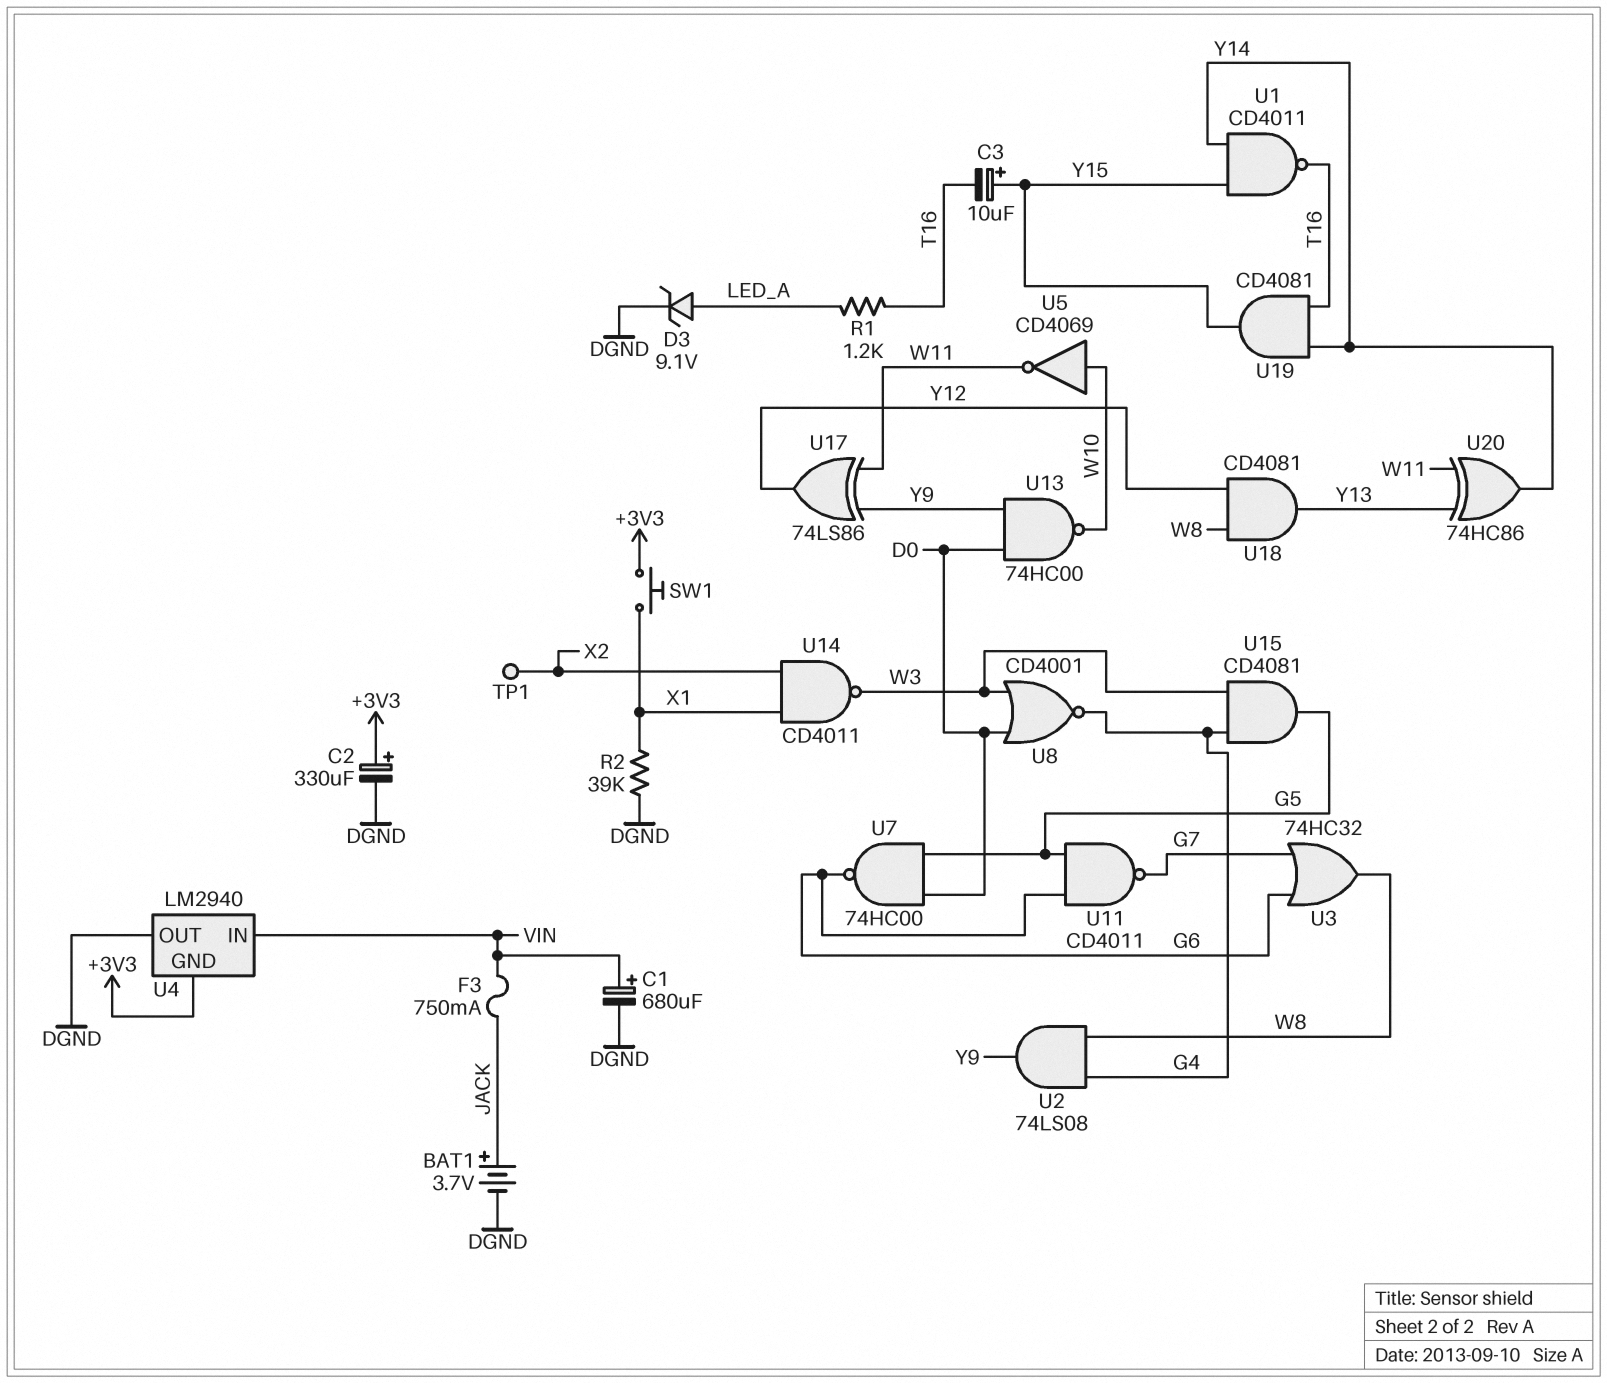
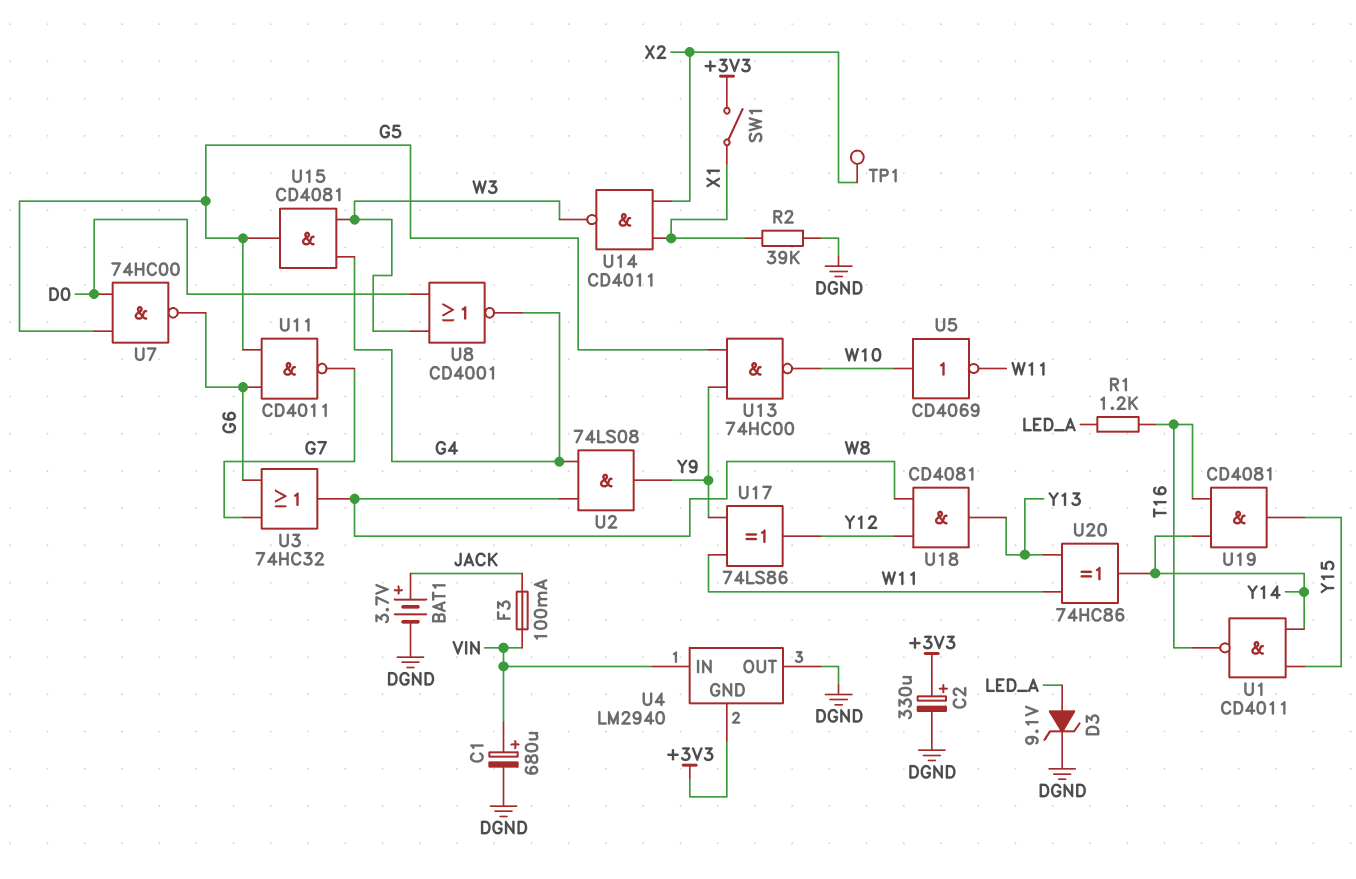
C3: 10uF (plus Y15, minus T16) -> none
F3: 750mA (JACK, VIN) -> 100mA (JACK, VIN)
SW1: button (+3V3, X1) -> switch (+3V3, X1)
U13: NAND 74HC00 (in D0, in Y9, out W10) -> NAND 74HC00 (in G5, in Y9, out W10)

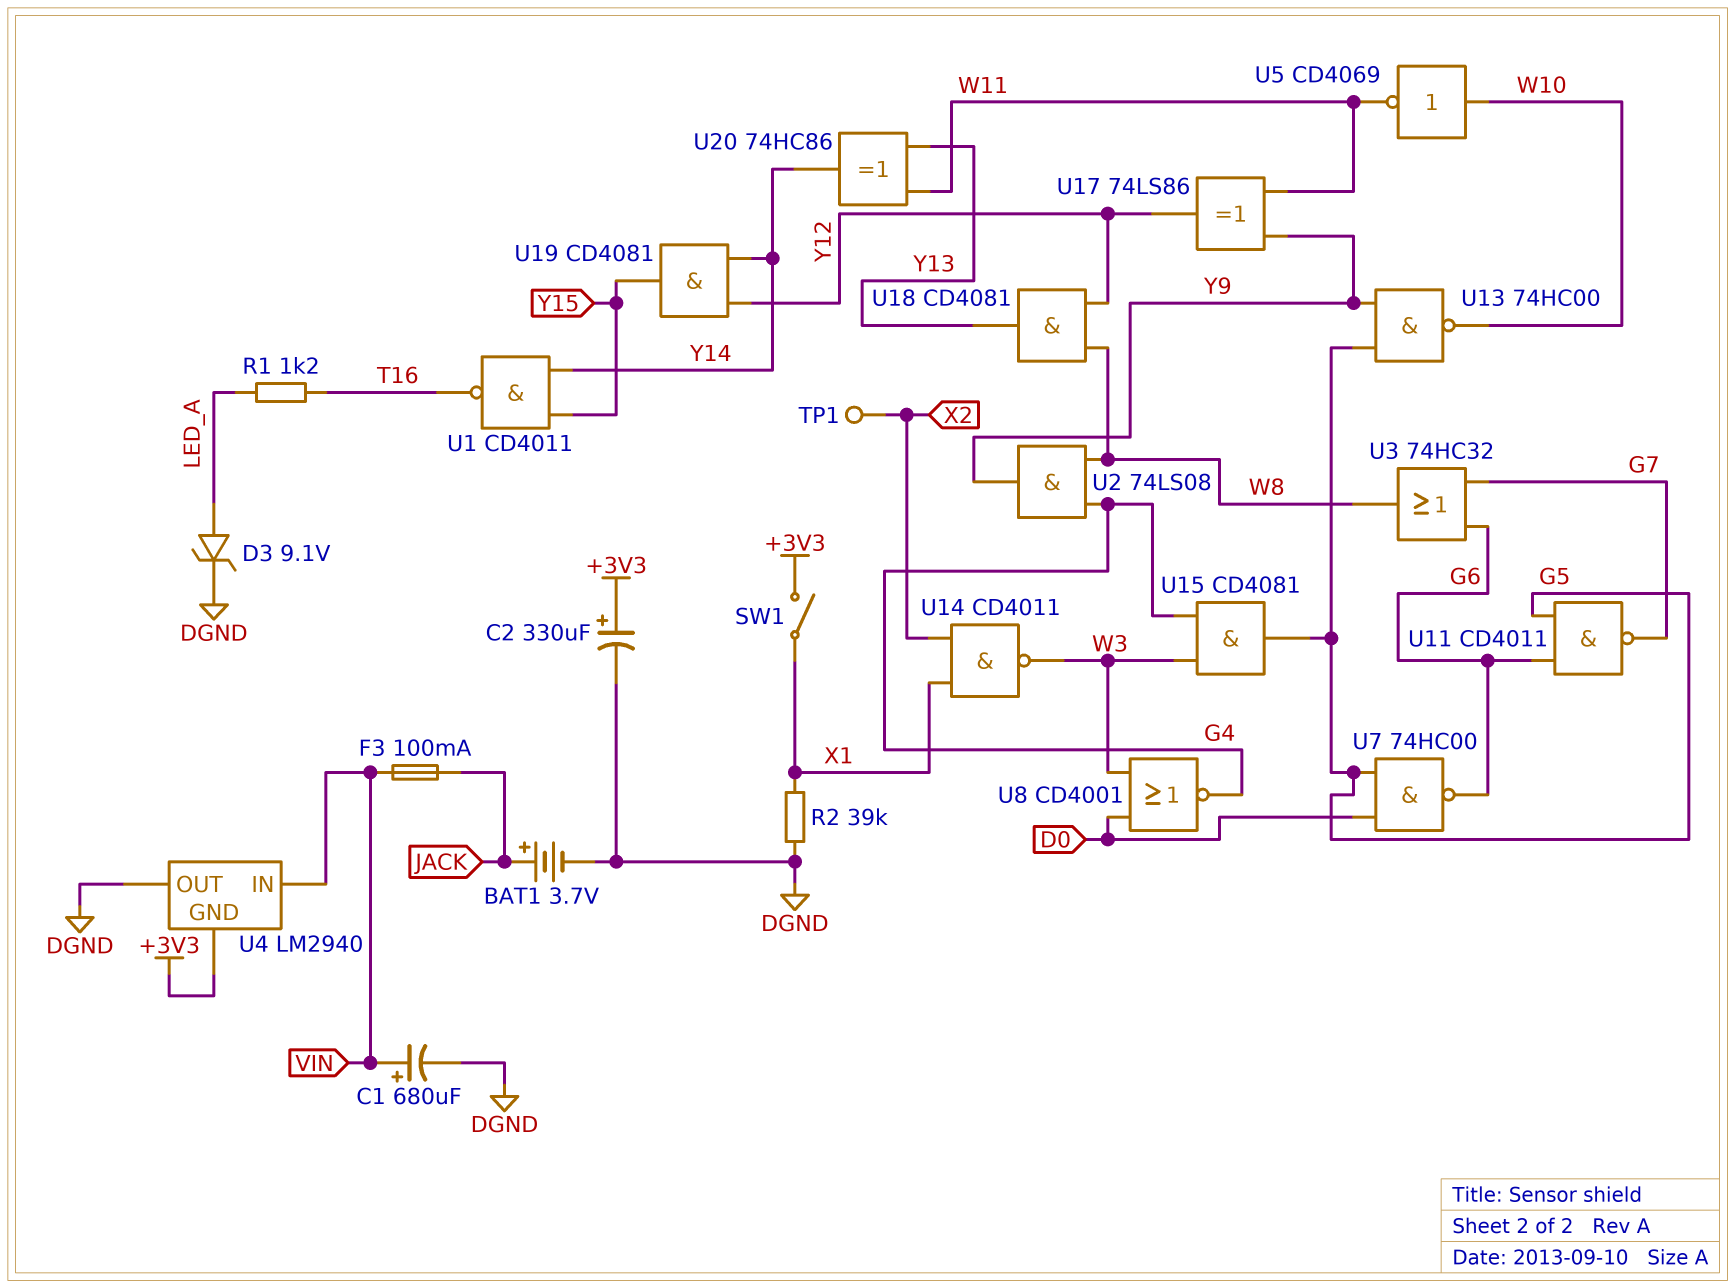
U19: AND CD4081 (in T16, in Y14, out Y15) -> AND CD4081 (in Y12, in Y14, out Y15)

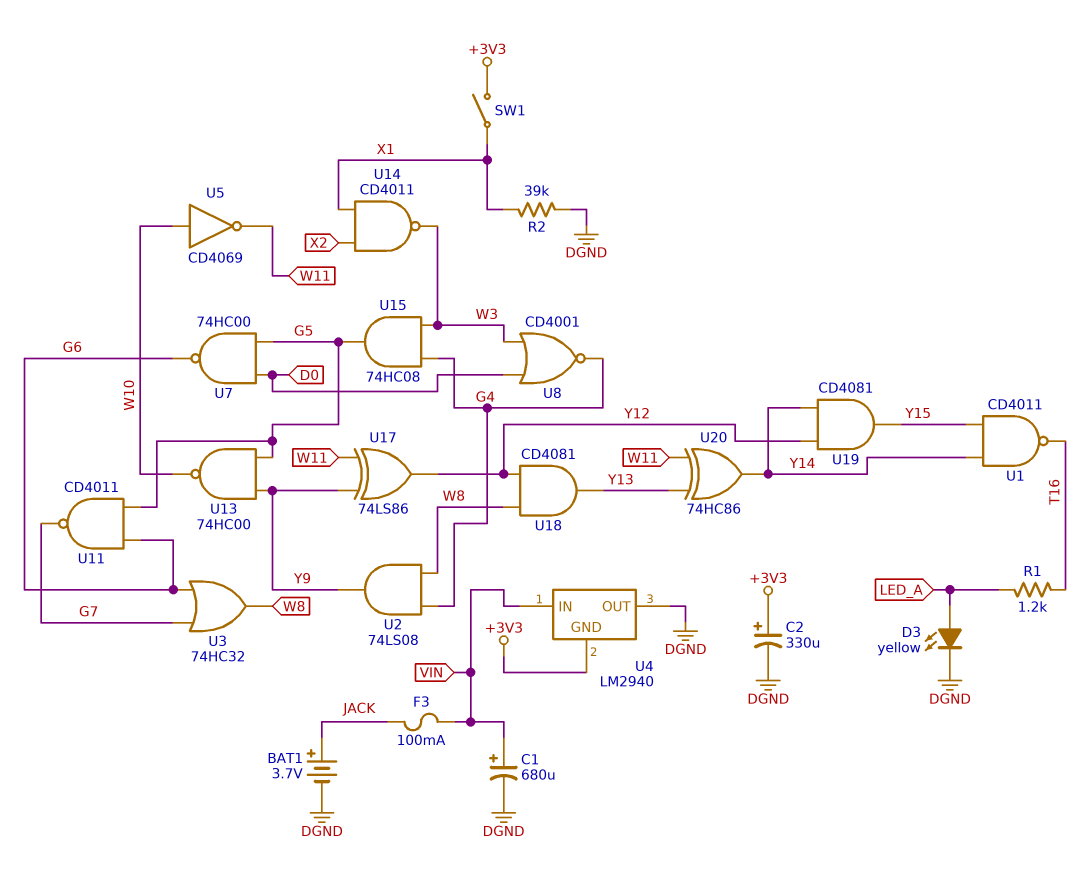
D3: zener 9.1V (A LED_A, K DGND) -> LED yellow (A LED_A, K DGND)
TP1: test point (X2) -> none
U15: AND CD4081 (in G4, in W3, out G5) -> AND 74HC08 (in G4, in W3, out G5)

